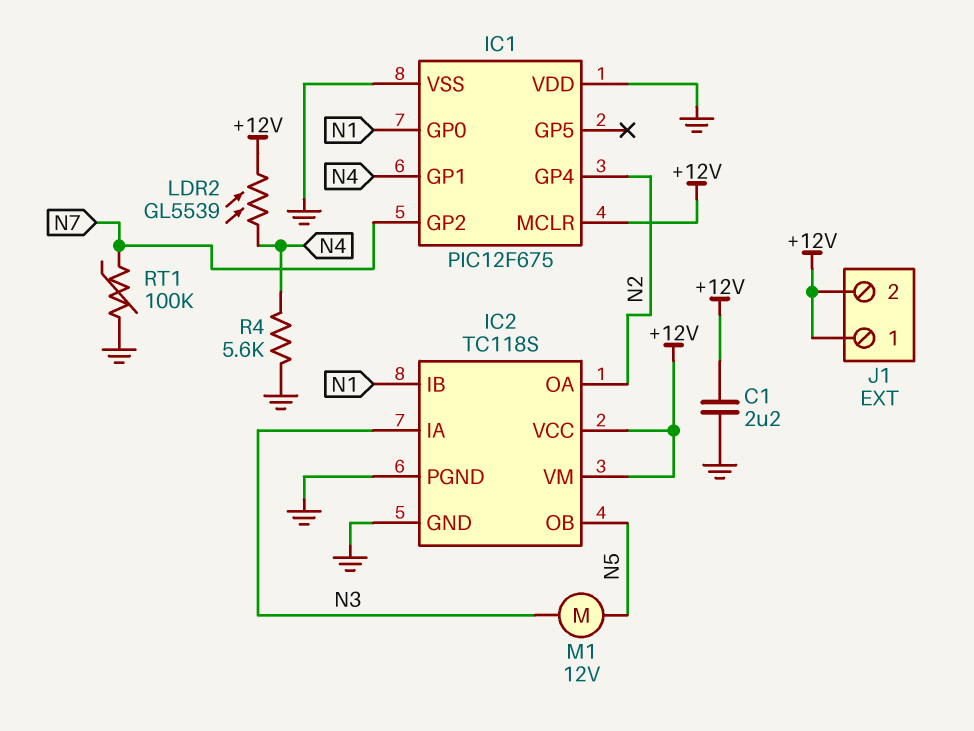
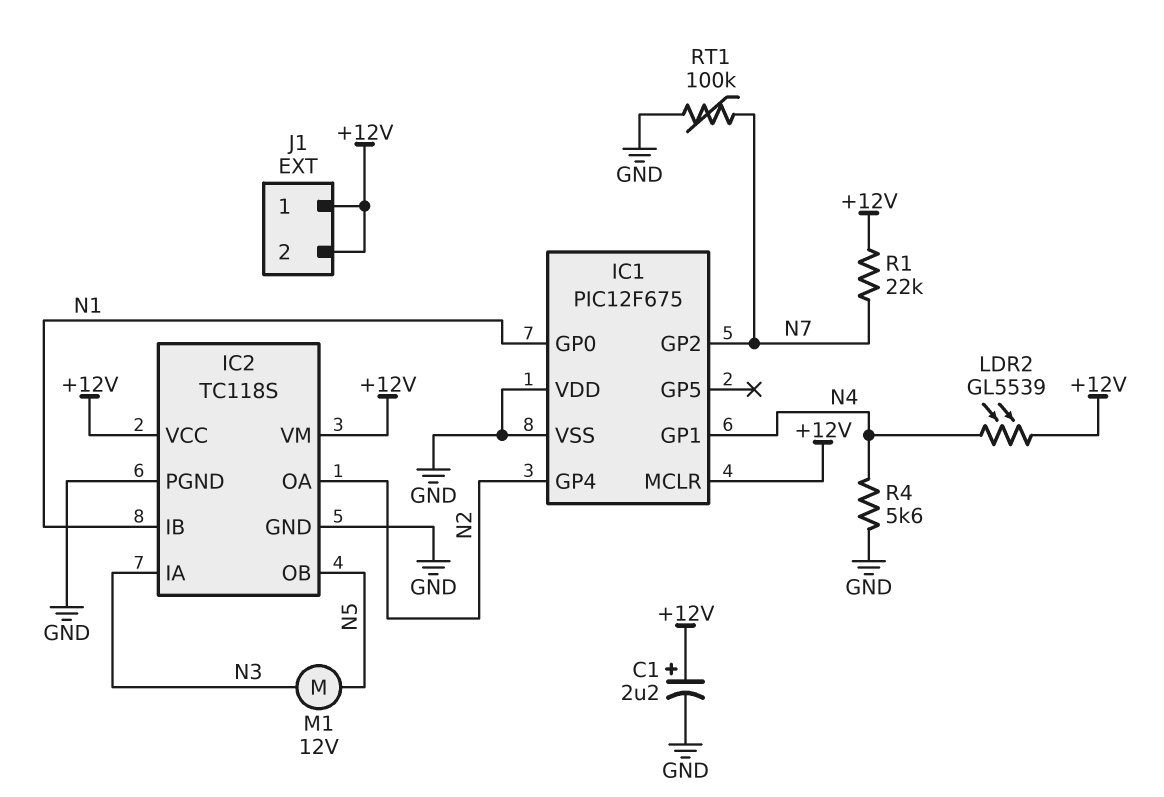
C1: 2.2uF (+12V, GND) -> 2.2uF (plus +12V, minus GND)
R1: none -> 22k (+12V, N7)

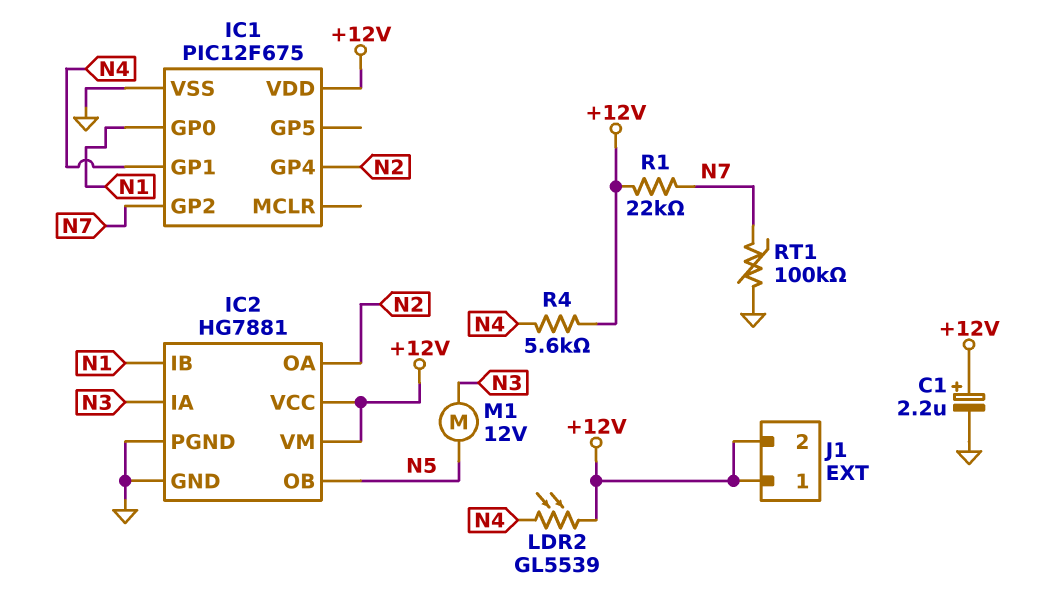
IC1 pin MCLR: +12V -> none
IC1 pin VDD: GND -> +12V
IC2: TC118S -> HG7881
R4: 5.6k (GND, N4) -> 5.6k (+12V, N4)

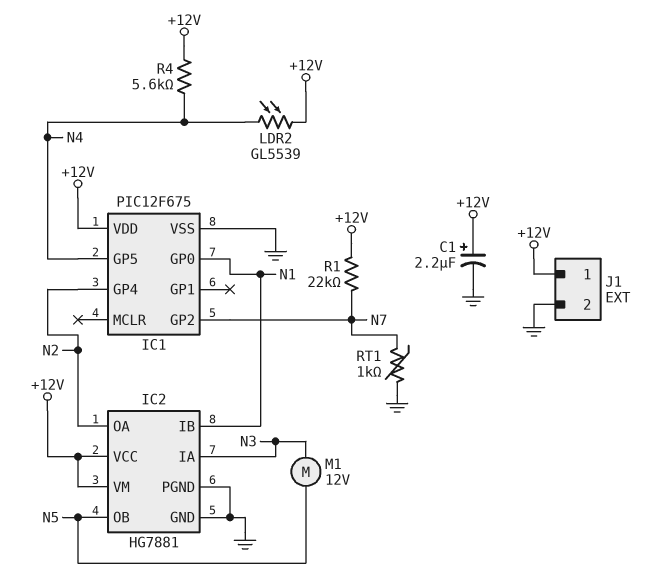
IC1 pin GP1: N4 -> none
IC1 pin GP5: none -> N4
J1 pin 2: +12V -> GND
RT1: 100k (GND, N7) -> 1k (GND, N7)

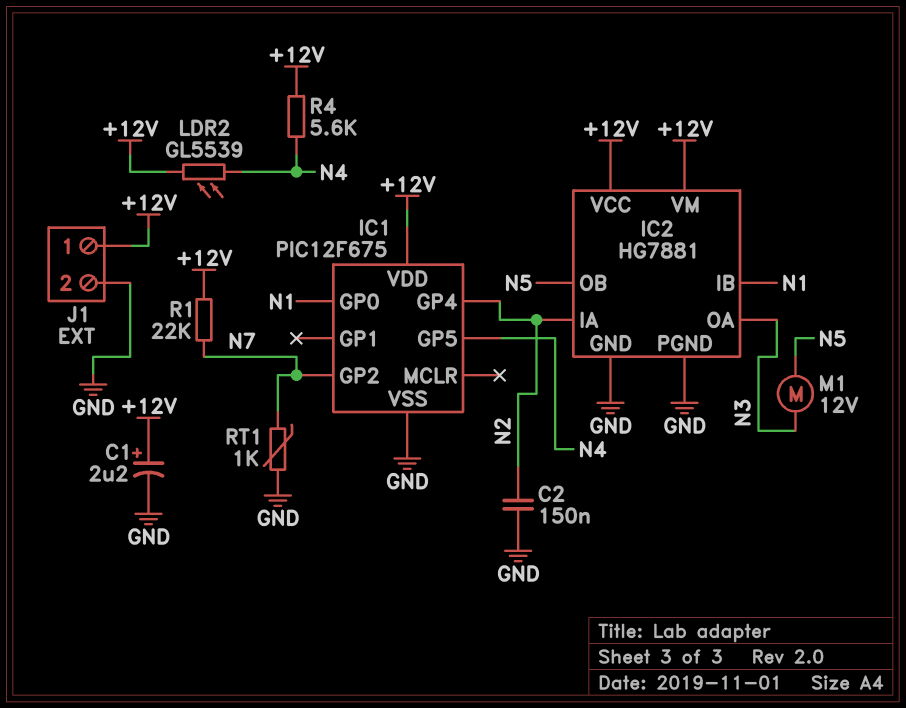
C2: none -> 150nF (GND, N2)
IC2 pin IA: N3 -> N2
IC2 pin OA: N2 -> N3

